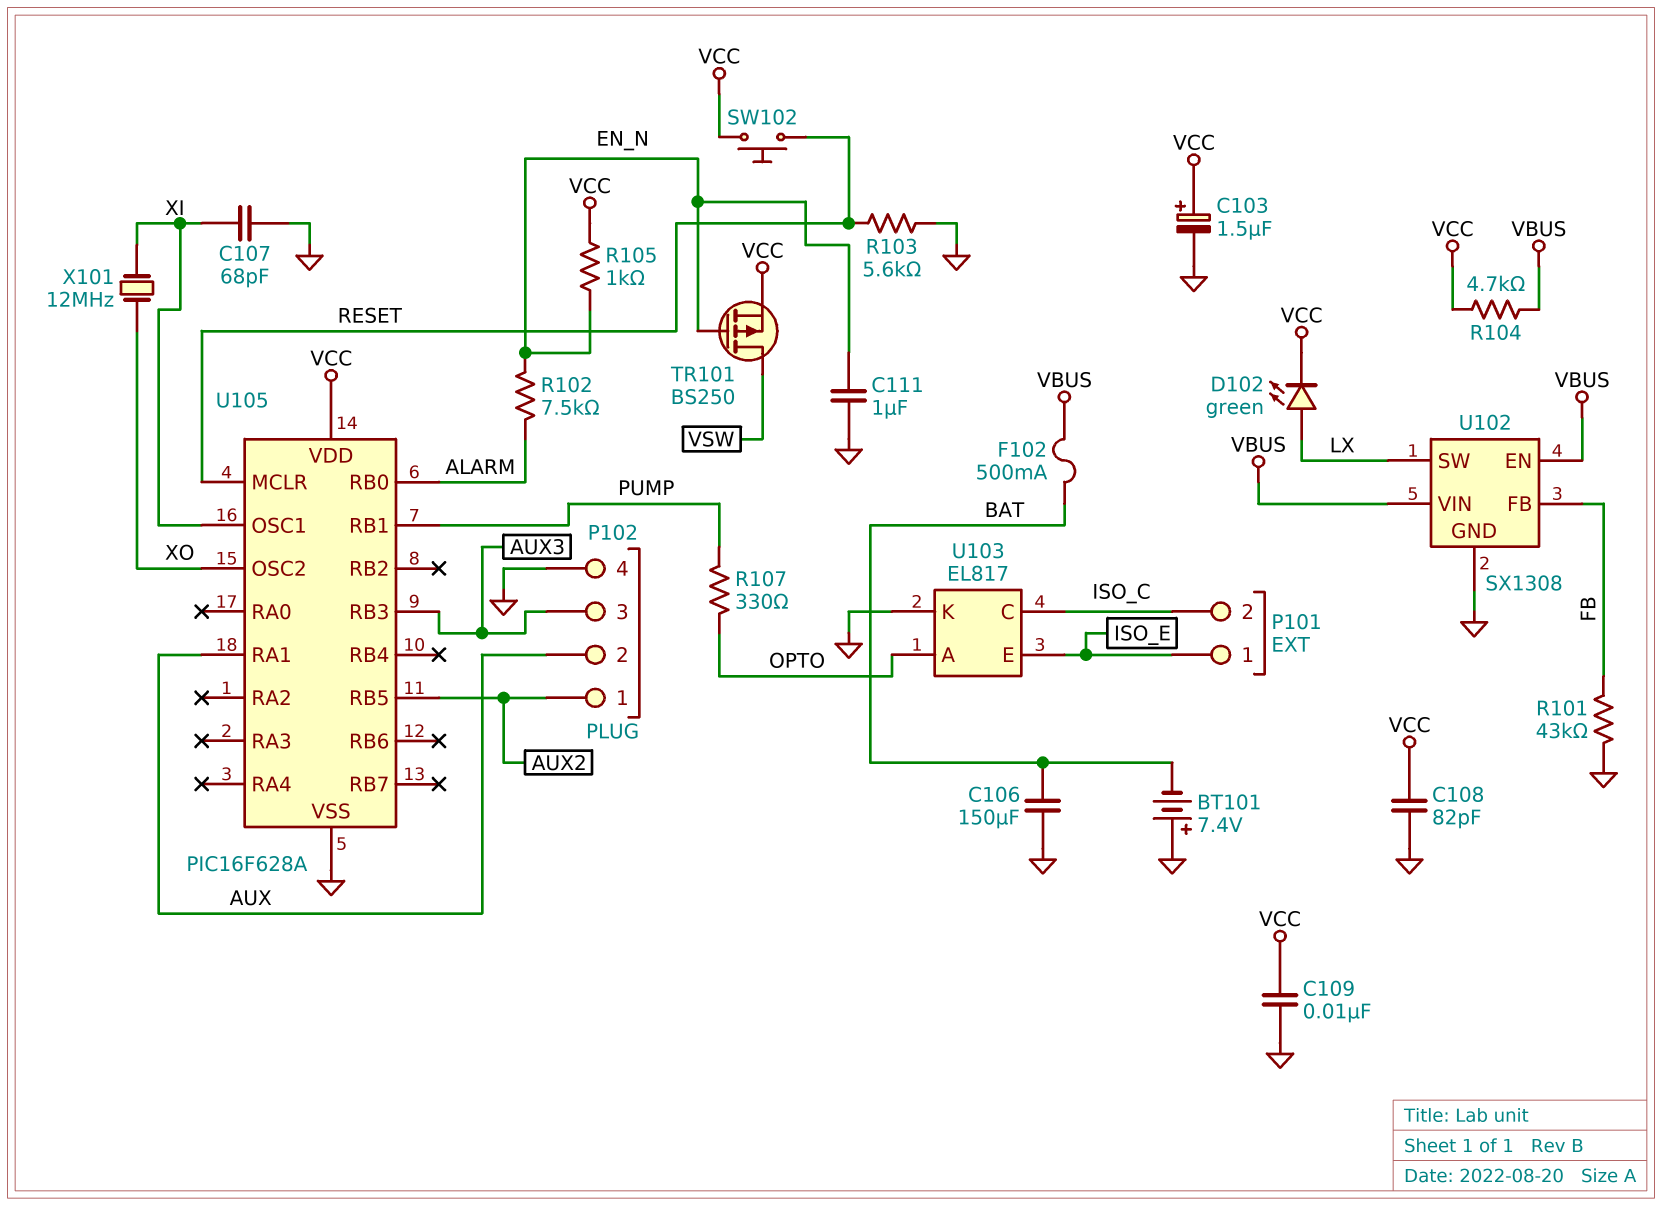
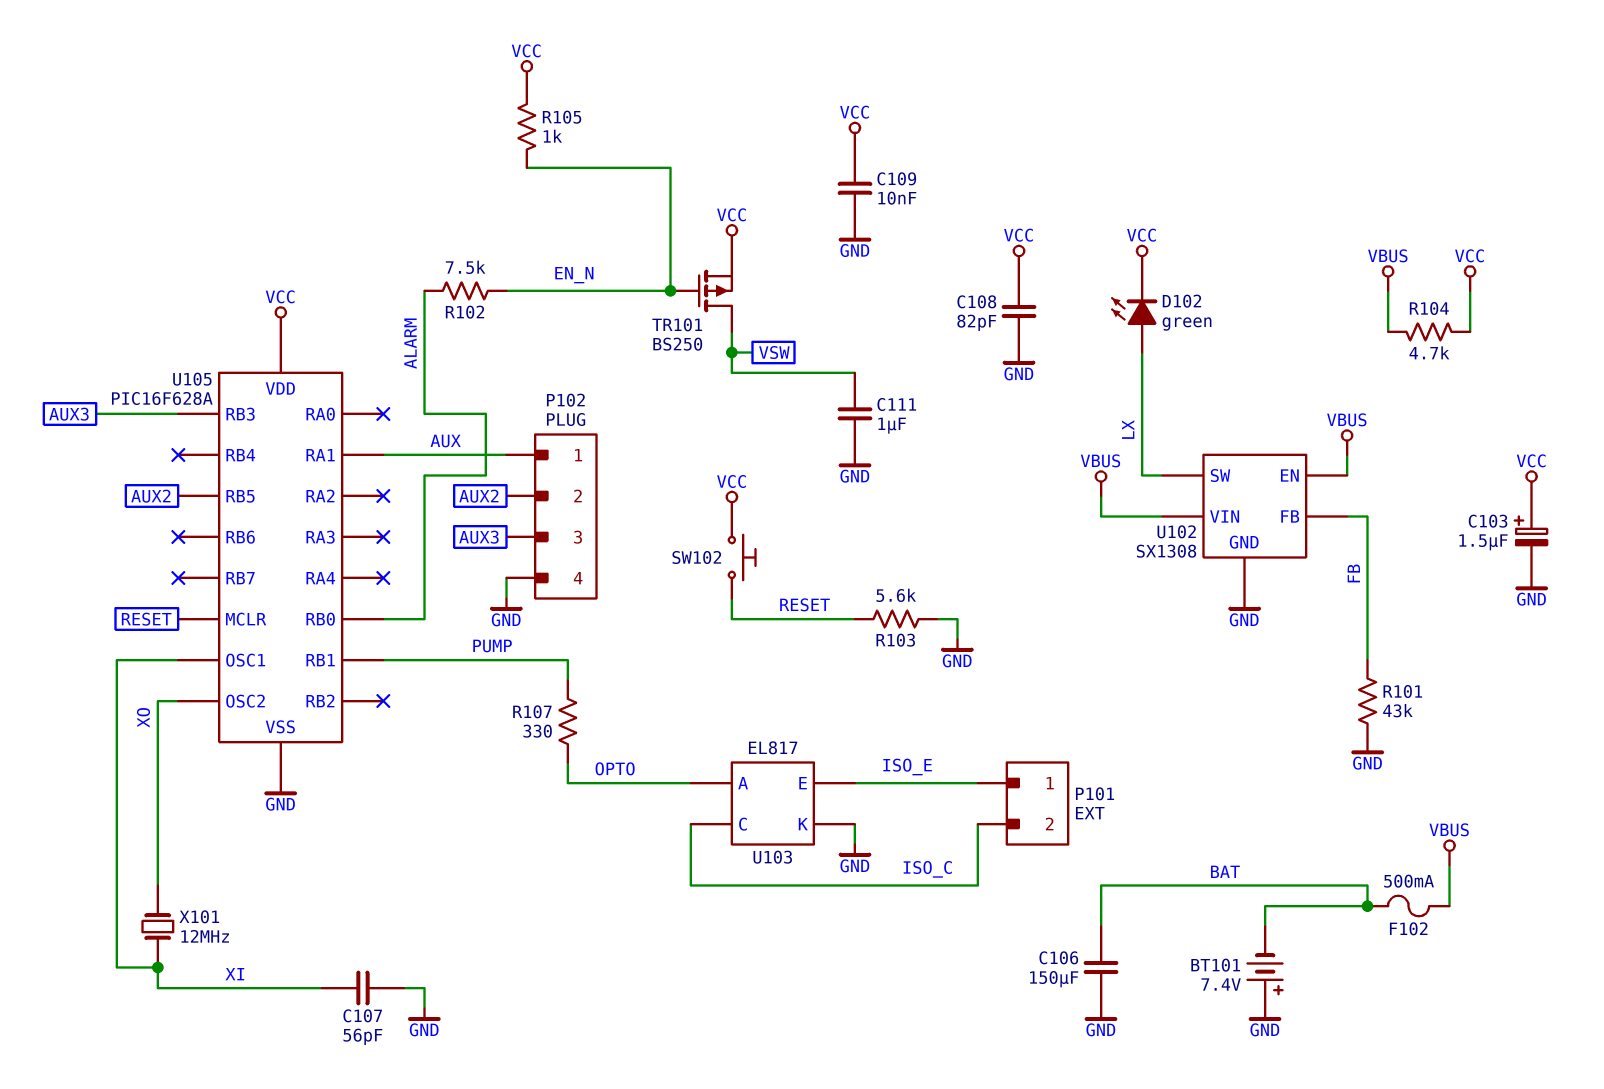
C107: 68pF (GND, XI) -> 56pF (GND, XI)
C111: 1uF (EN_N, GND) -> 1uF (GND, VSW)
P102 pin 1: AUX2 -> AUX
P102 pin 2: AUX -> AUX2

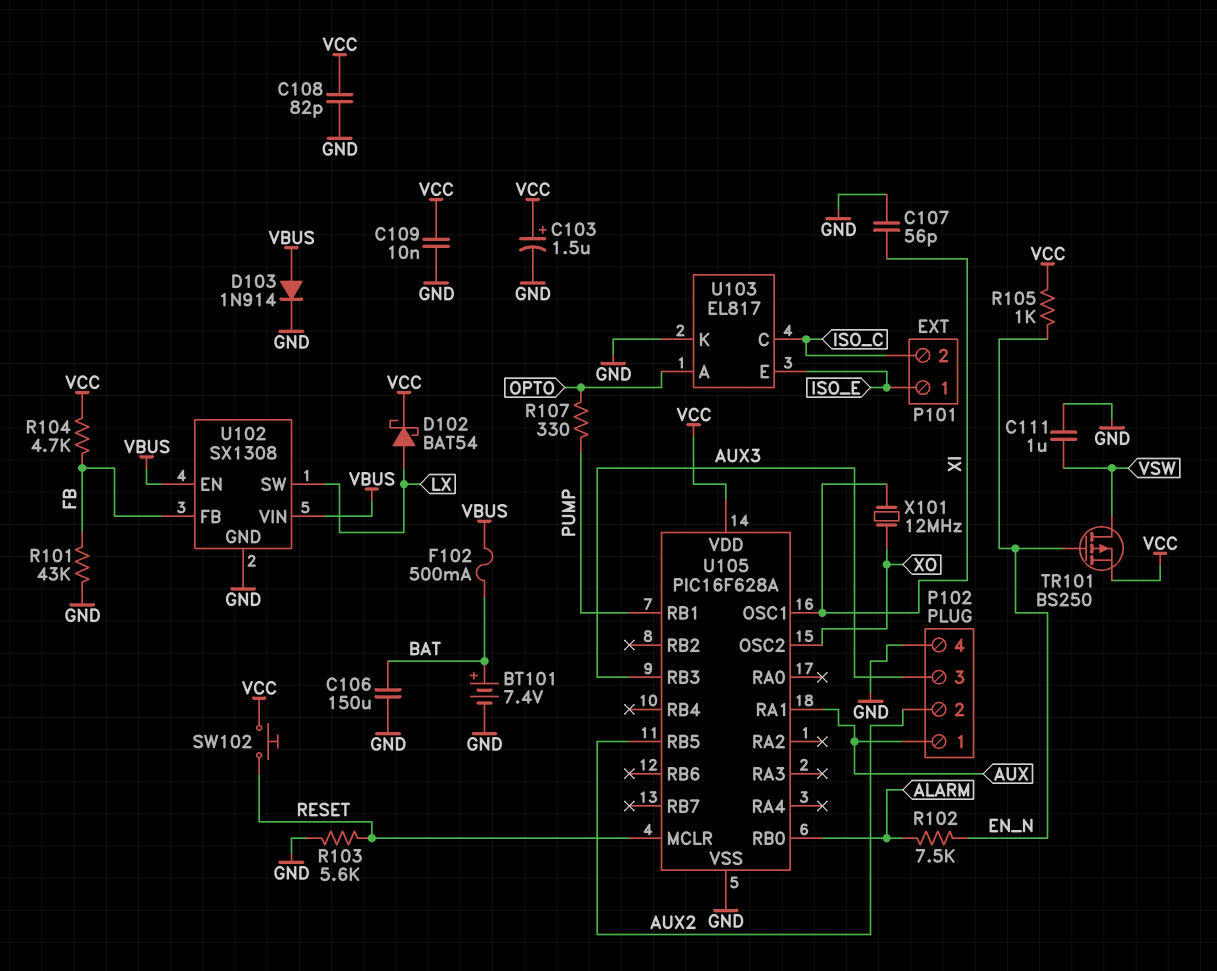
BT101: 7.4V (plus GND, minus BAT) -> 7.4V (plus BAT, minus GND)
D102: LED green (A LX, K VCC) -> schottky BAT54 (A LX, K VCC)
D103: none -> diode 1N914 (A VBUS, K GND)
R104: 4.7k (VBUS, VCC) -> 4.7k (FB, VCC)

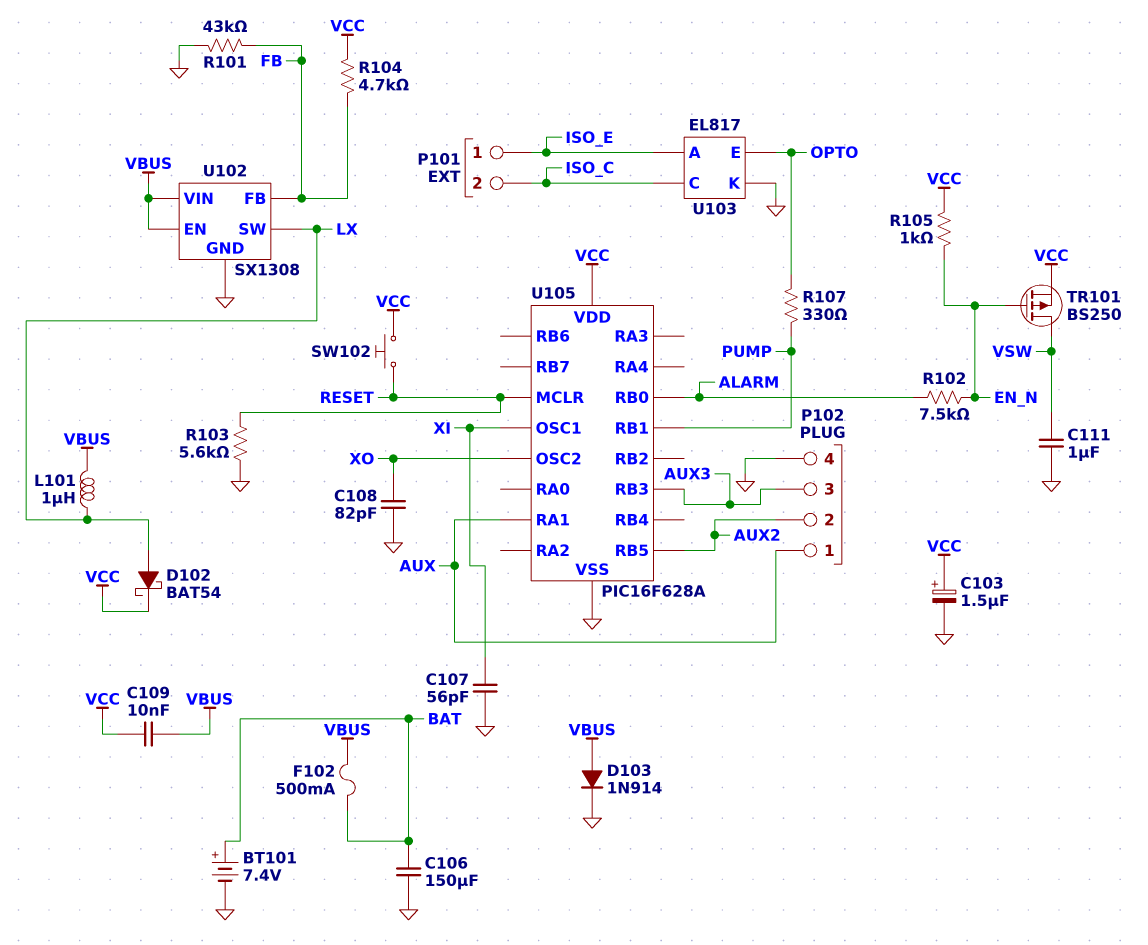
C108: 82pF (GND, VCC) -> 82pF (GND, XO)
C109: 10nF (GND, VCC) -> 10nF (VBUS, VCC)
L101: none -> 1uH (LX, VBUS)
U103 pin A: OPTO -> ISO_E
U103 pin E: ISO_E -> OPTO
X101: 12MHz (XI, XO) -> none

